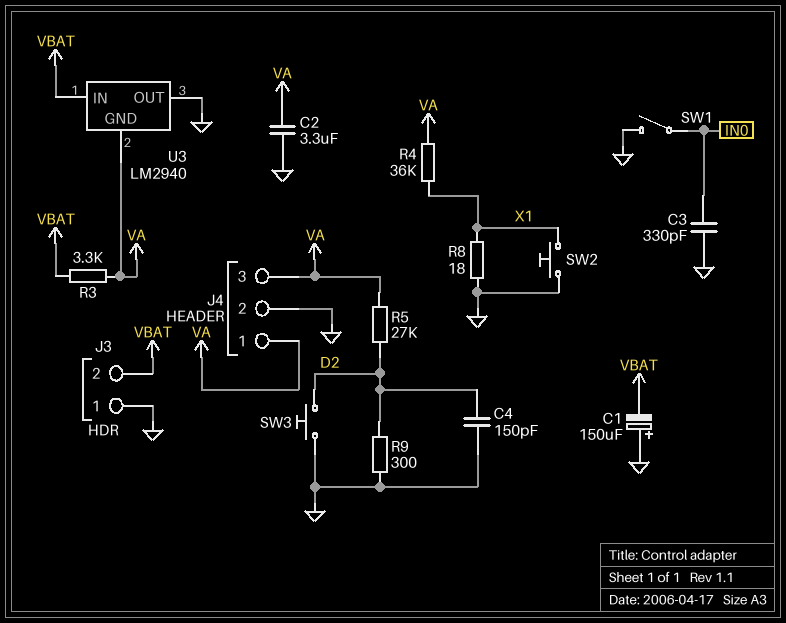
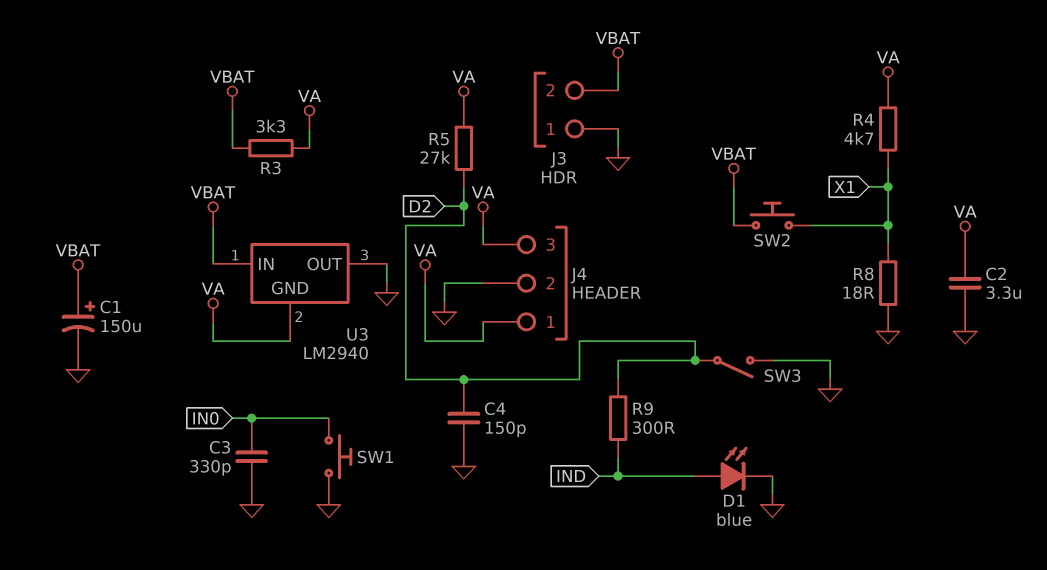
C1: 150uF (plus GND, minus VBAT) -> 150uF (plus VBAT, minus GND)
D1: none -> LED blue (A IND, K GND)
R4: 36k (VA, X1) -> 4.7k (VA, X1)
R9: 300 (D2, GND) -> 300 (D2, IND)
SW1: switch (GND, IN0) -> button (GND, IN0)
SW2: button (GND, X1) -> button (VBAT, X1)
SW3: button (D2, GND) -> switch (D2, GND)

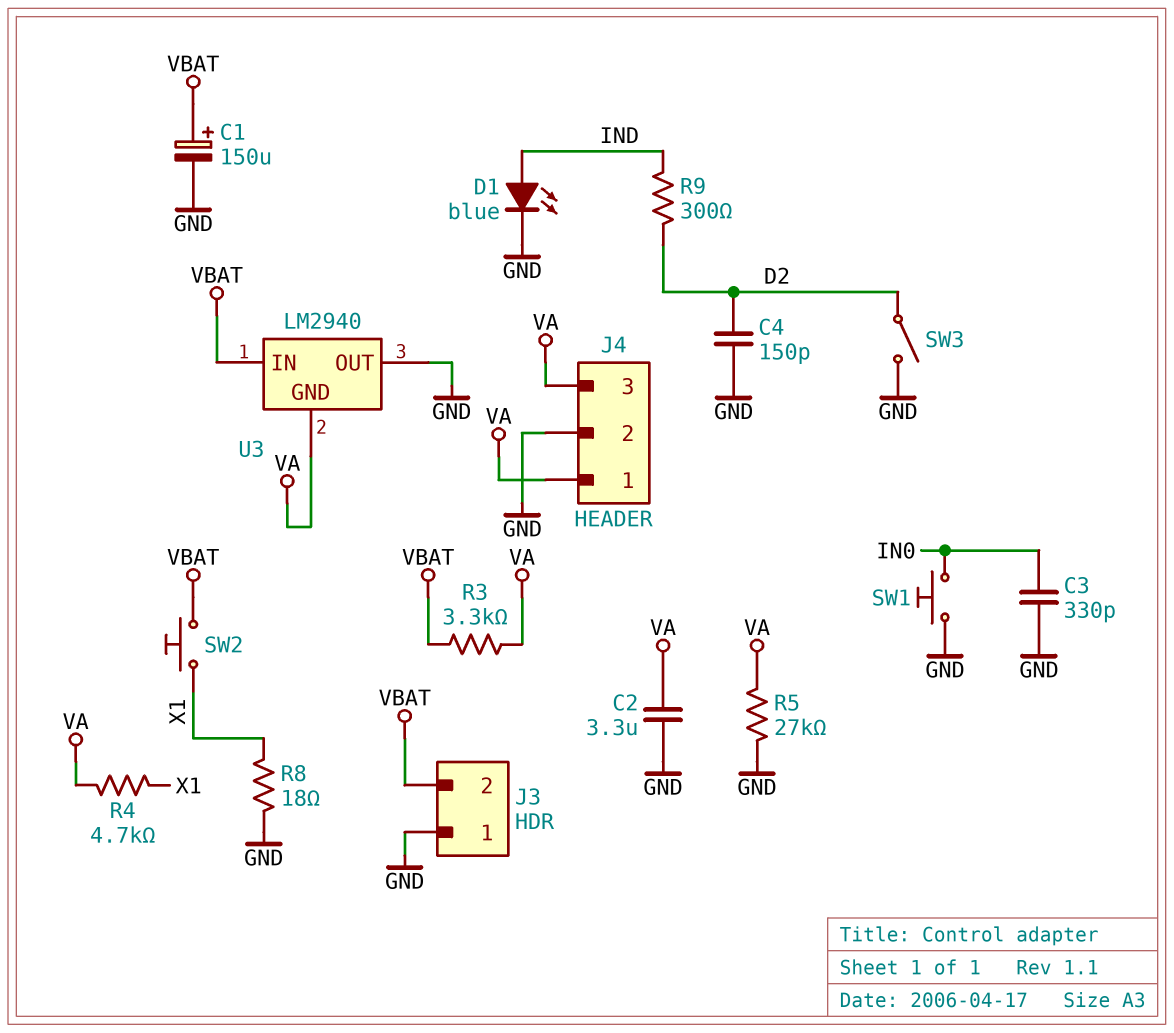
R5: 27k (D2, VA) -> 27k (GND, VA)

